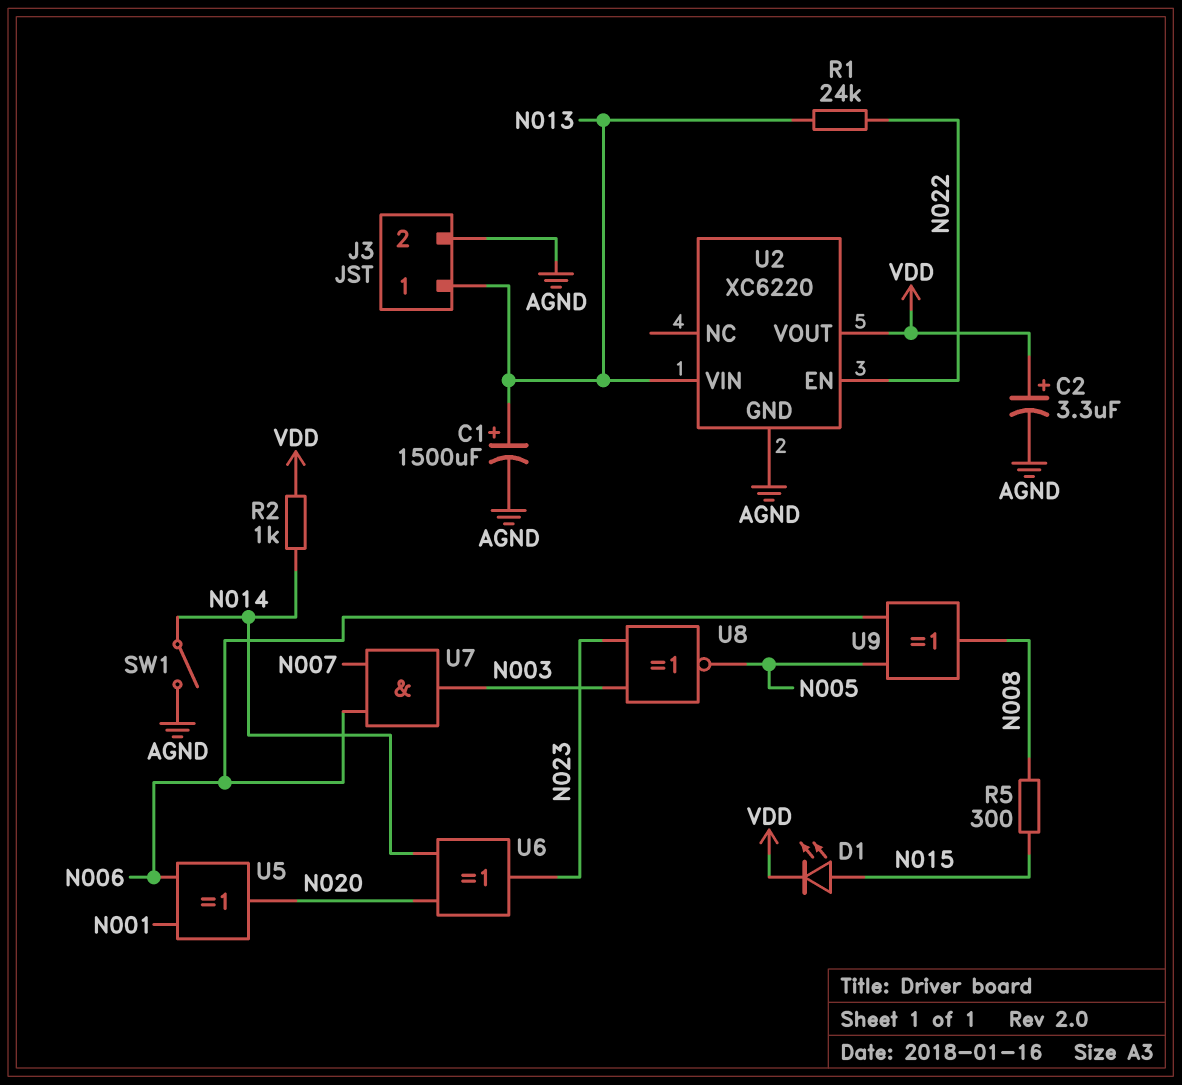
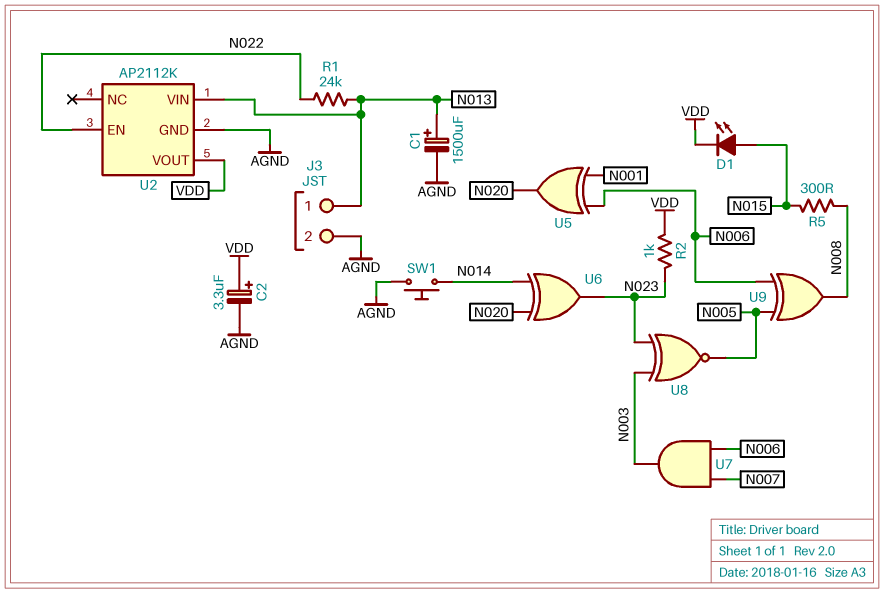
R2: 1k (N014, VDD) -> 1k (N023, VDD)
SW1: switch (AGND, N014) -> button (AGND, N014)
U2: XC6220 -> AP2112K

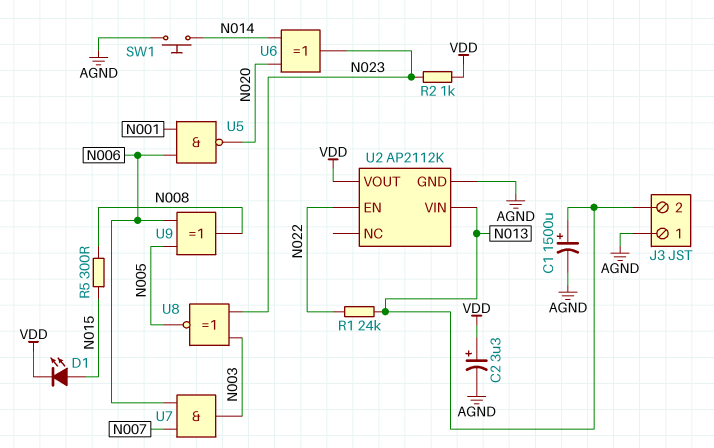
J3 pin 1: N013 -> AGND
J3 pin 2: AGND -> N013
U5: XOR (in N001, in N006, out N020) -> NAND (in N001, in N006, out N020)

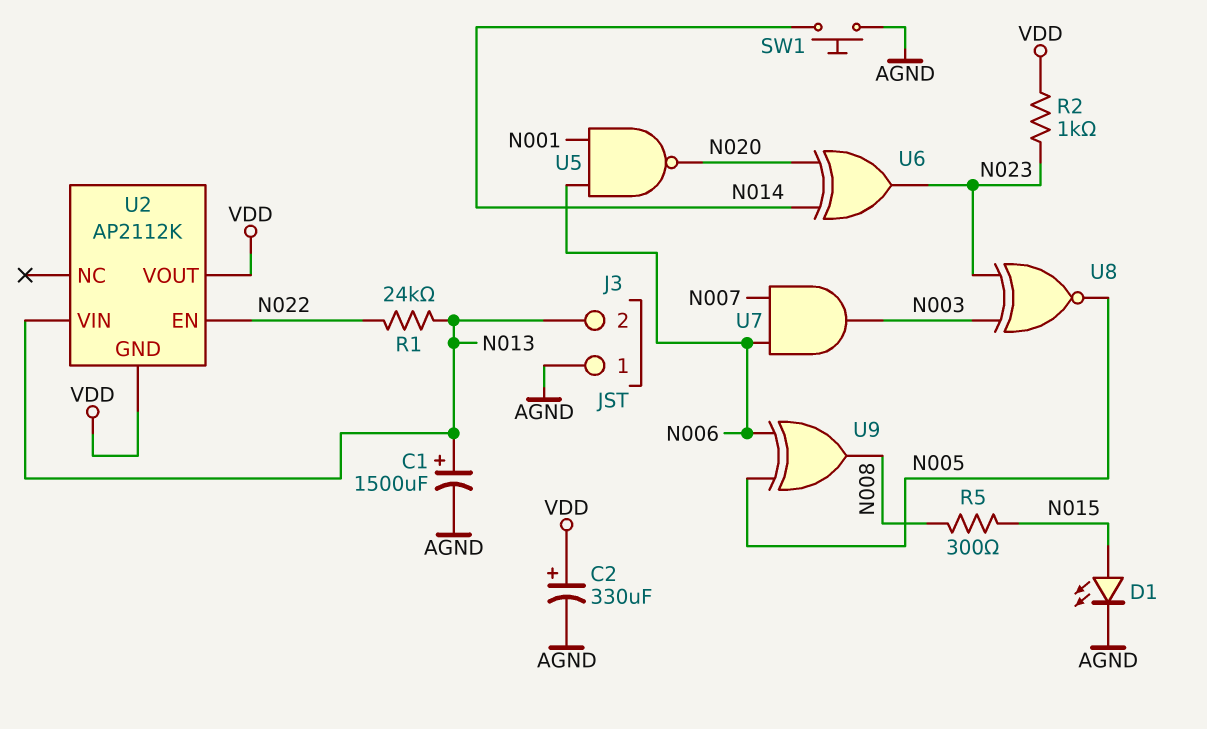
C2: 3.3uF (plus VDD, minus AGND) -> 330uF (plus VDD, minus AGND)
D1: LED (A N015, K VDD) -> LED (A N015, K AGND)
U2 pin GND: AGND -> VDD

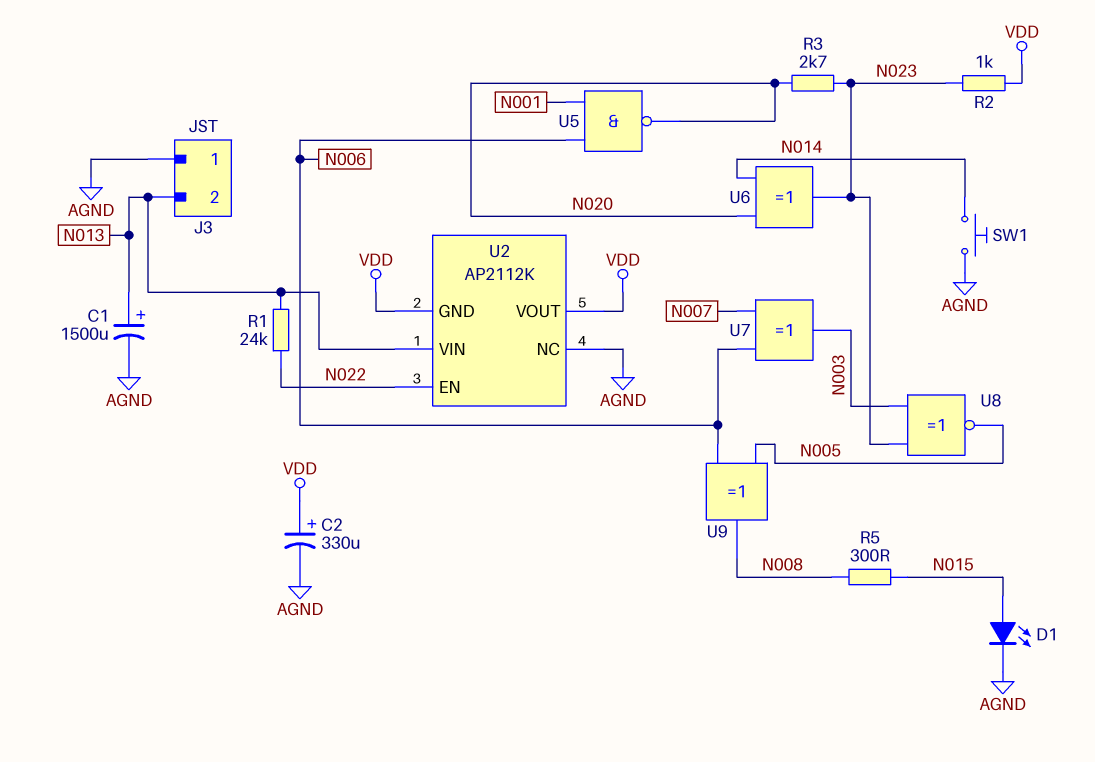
R3: none -> 2.7k (N020, N023)
U2 pin NC: none -> AGND
U7: AND (in N006, in N007, out N003) -> XOR (in N006, in N007, out N003)

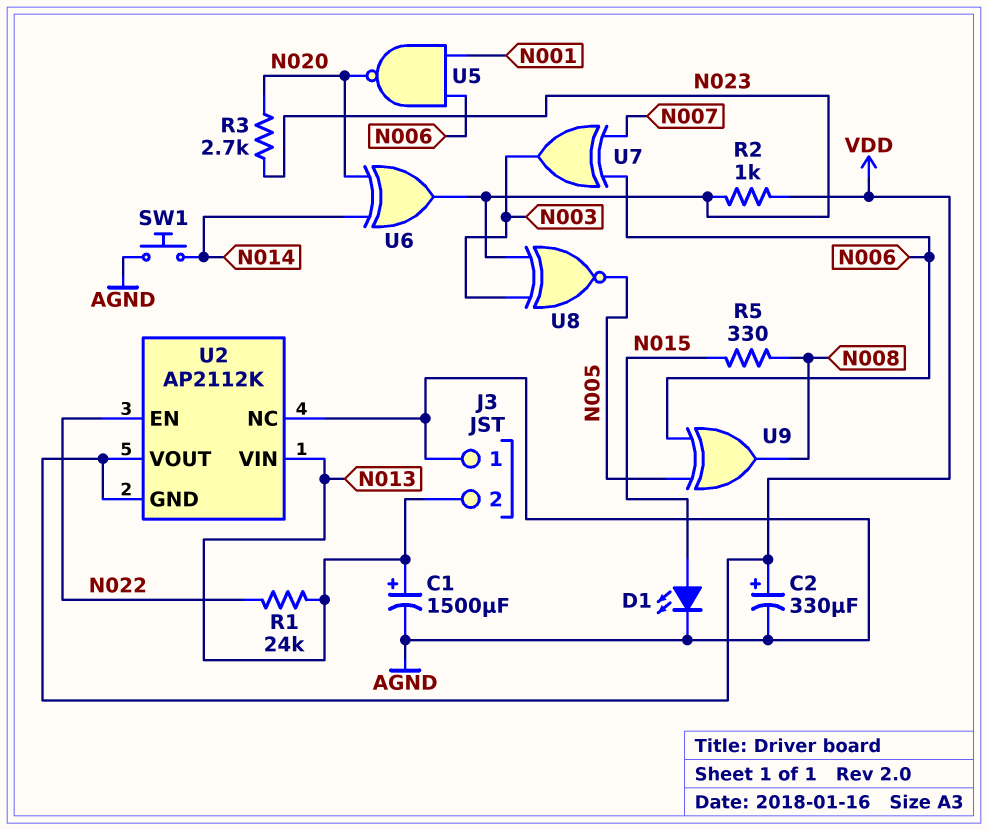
R5: 300 (N008, N015) -> 330 (N008, N015)

